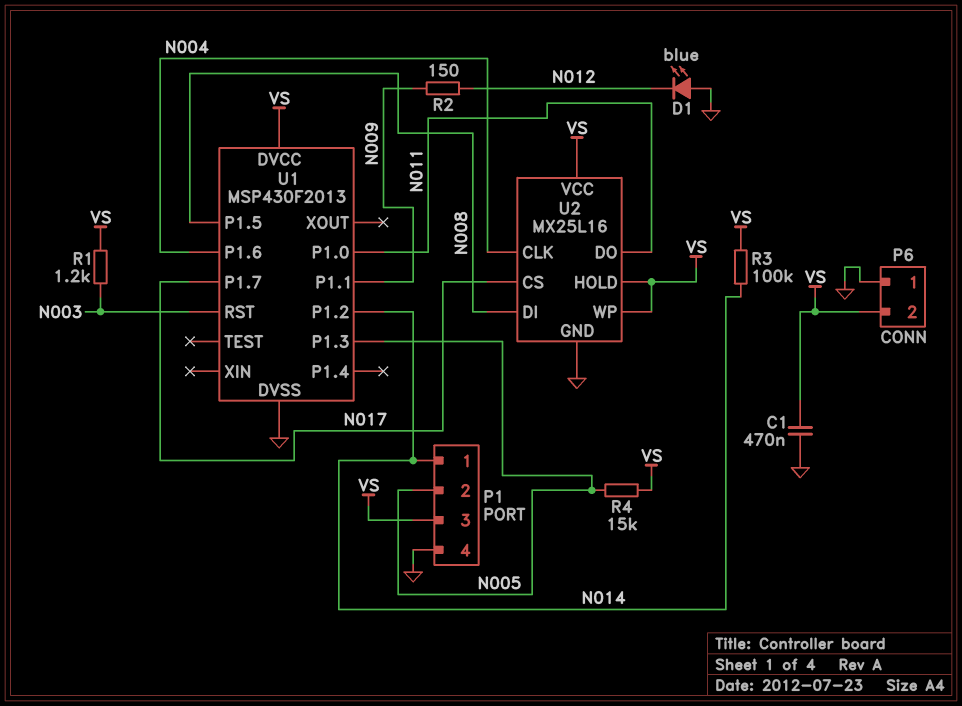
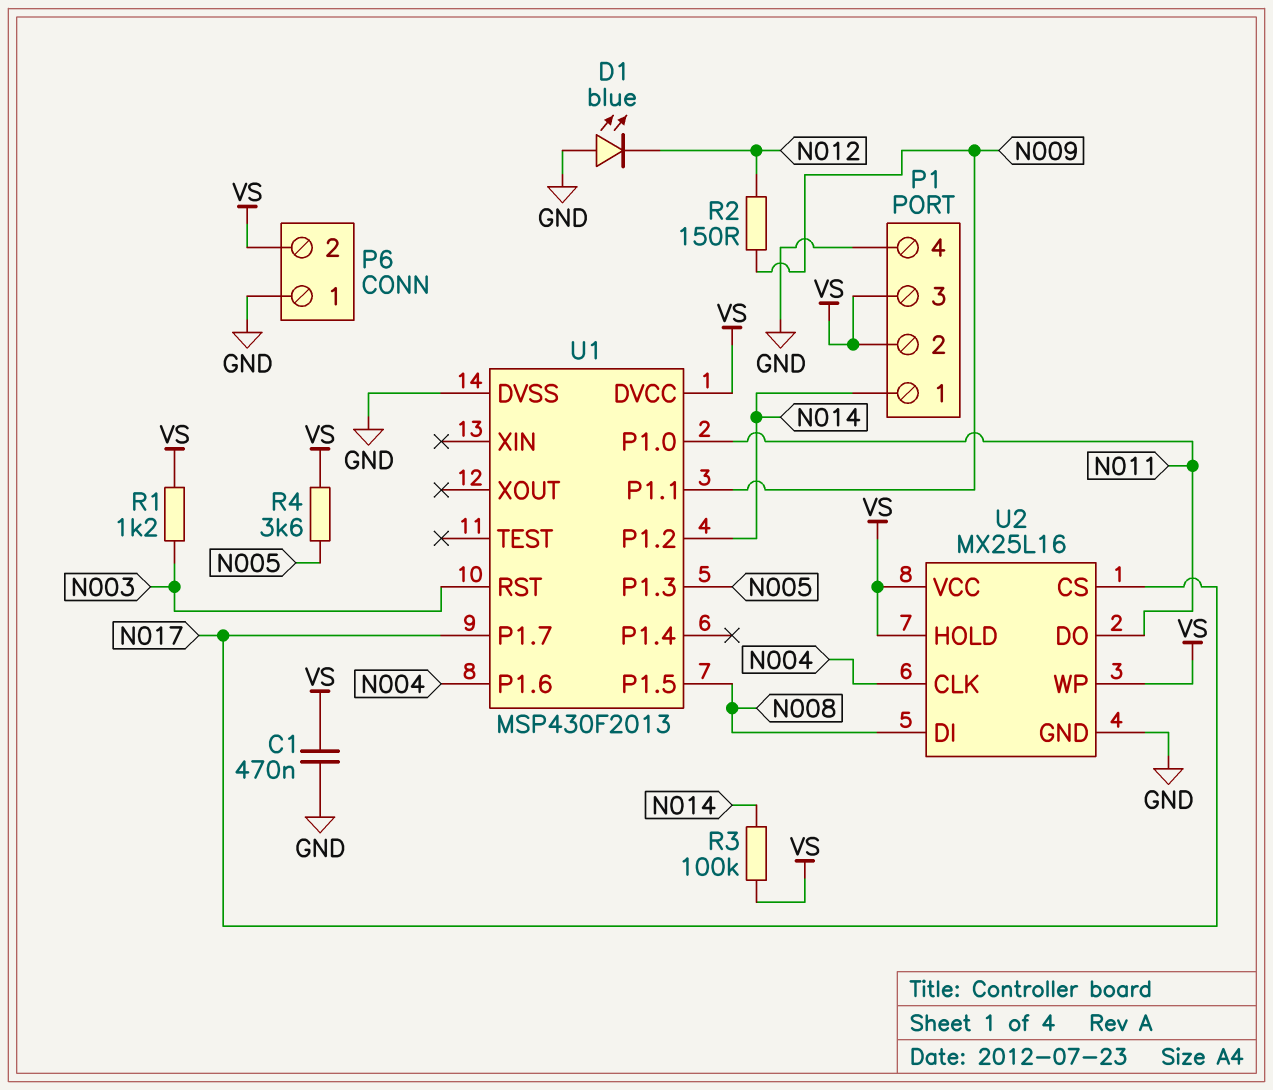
P1 pin 2: N005 -> VS
R4: 15k (N005, VS) -> 3.6k (N005, VS)

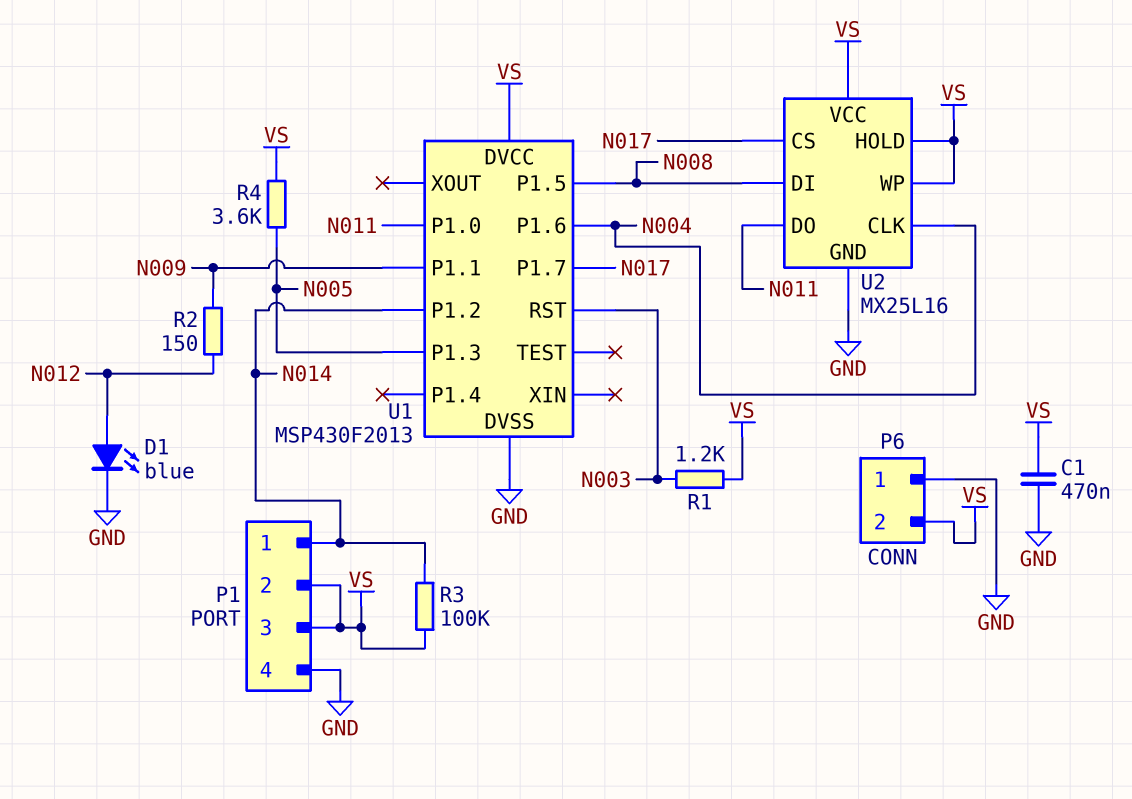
D1: LED blue (A GND, K N012) -> LED blue (A N012, K GND)

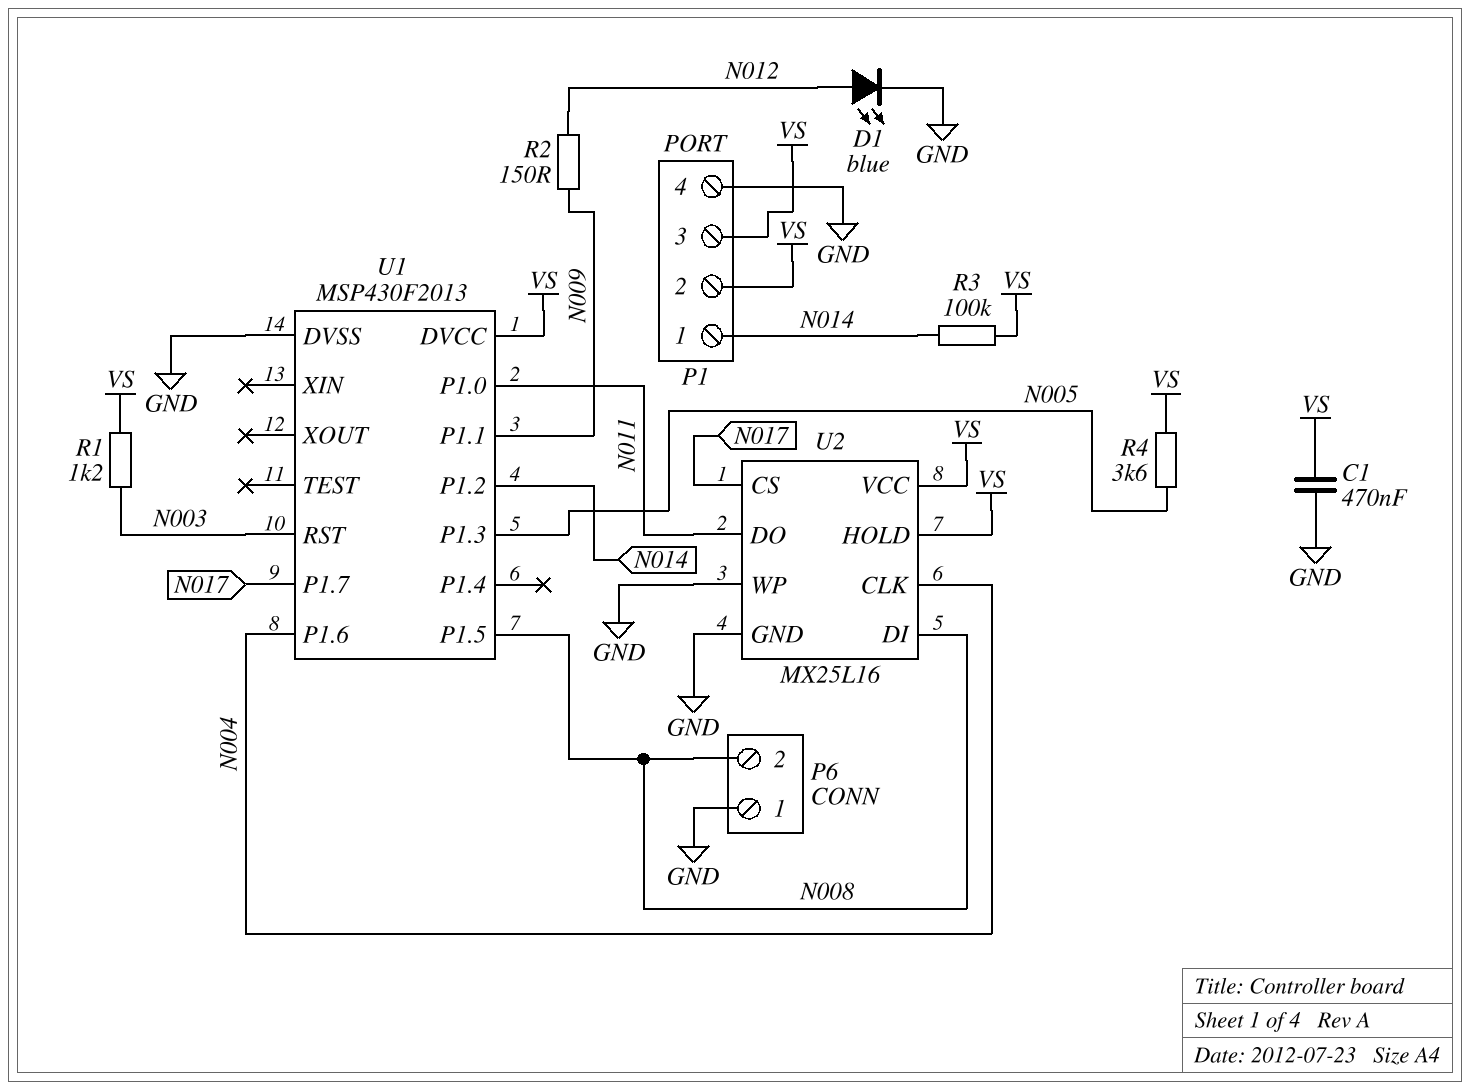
P6 pin 2: VS -> N008
U2 pin WP: VS -> GND

